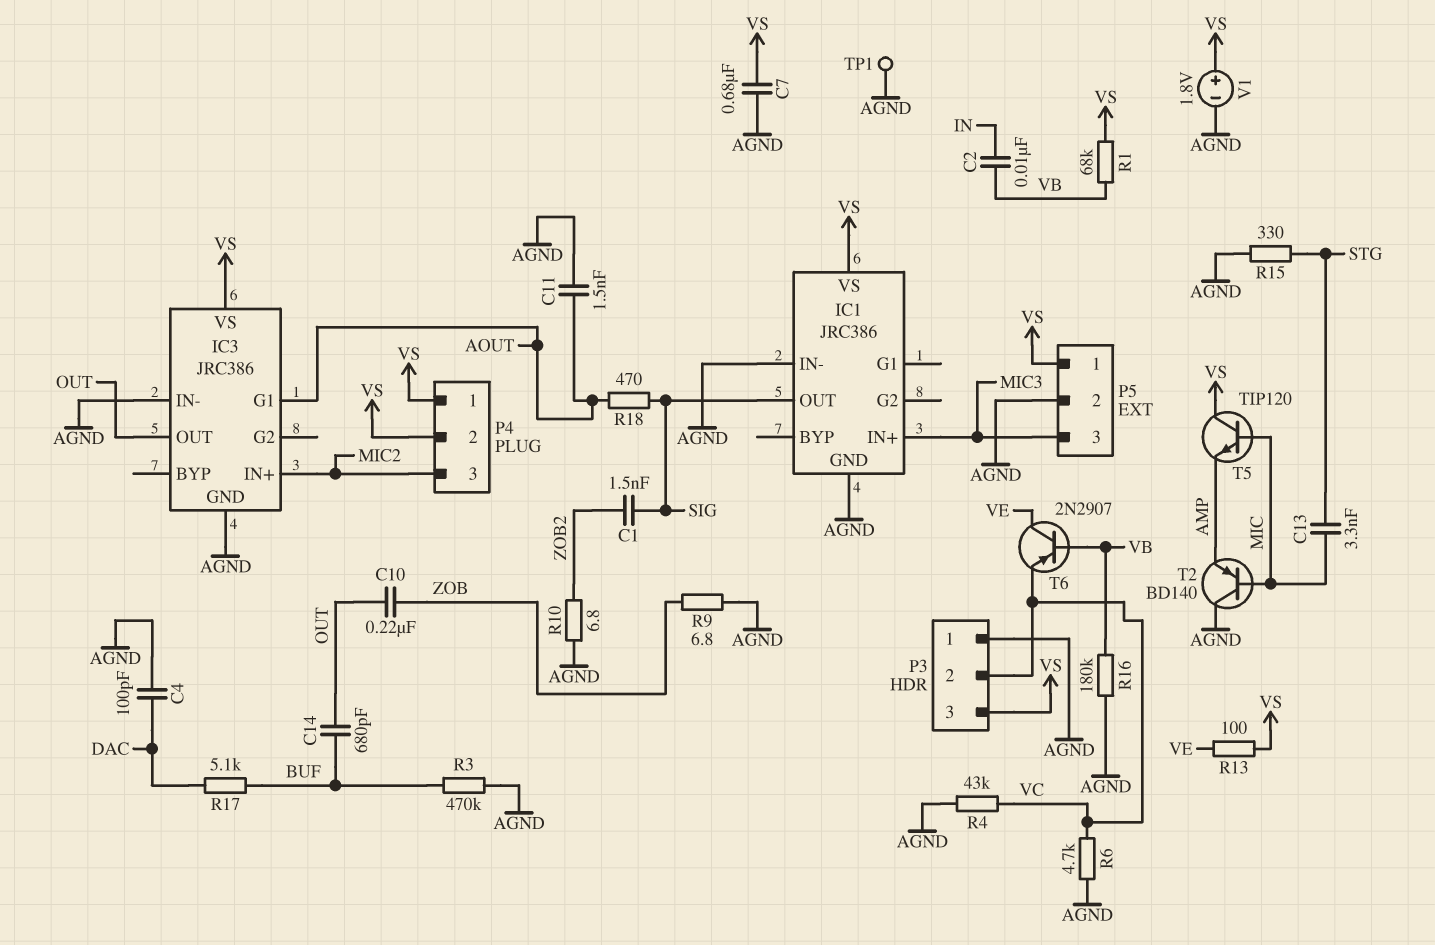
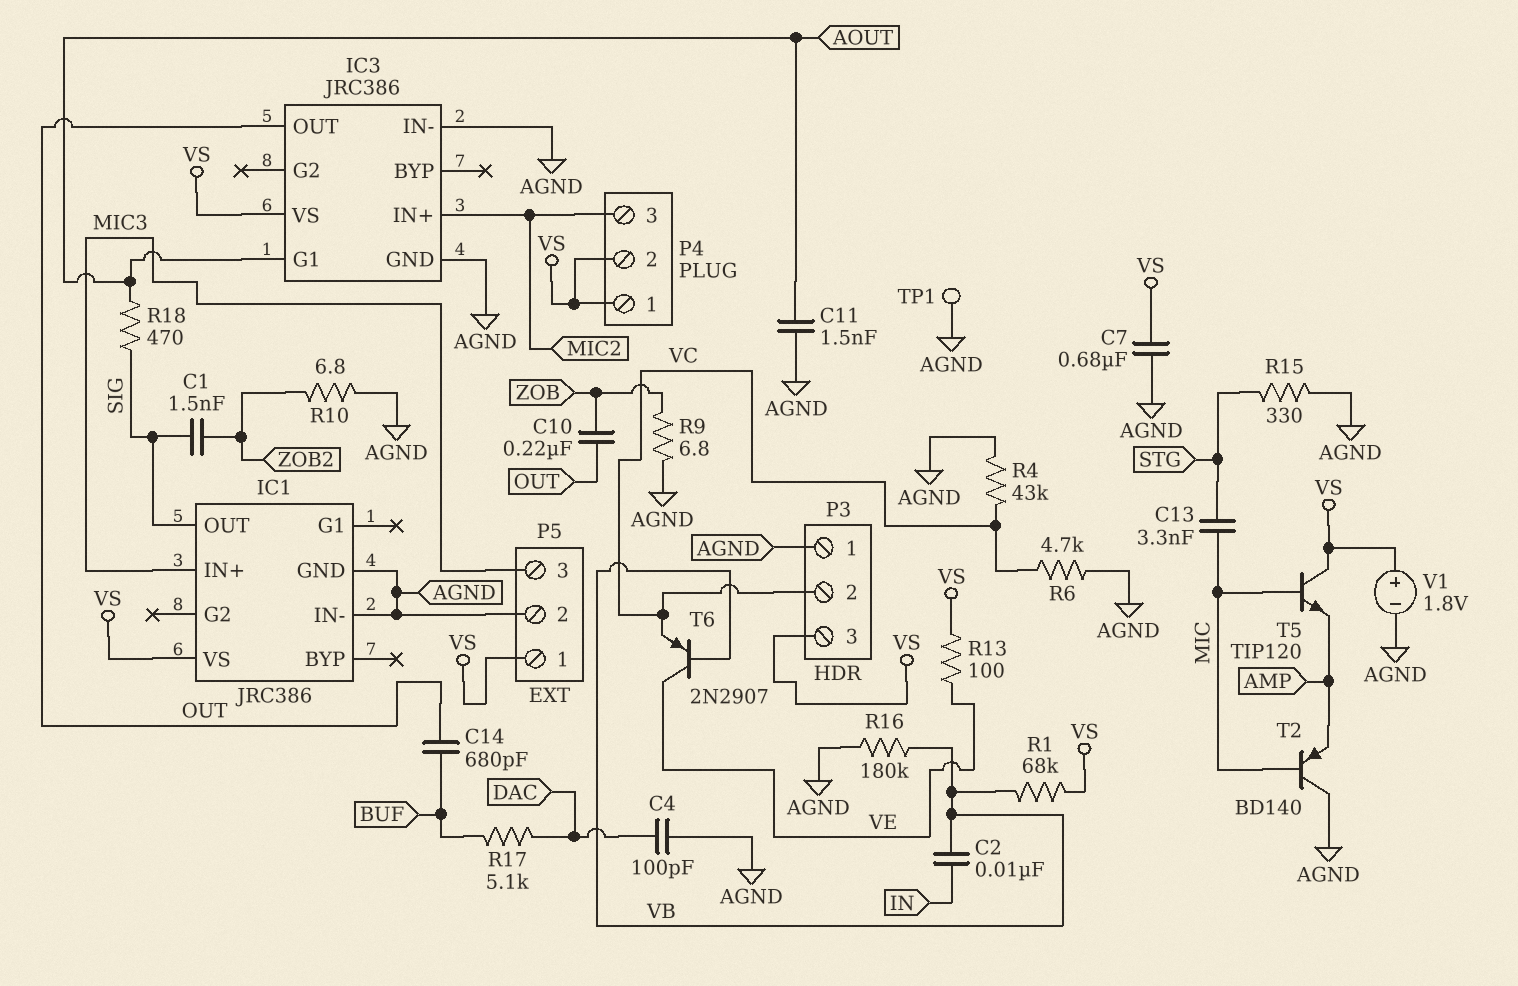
R3: 470k (AGND, BUF) -> none

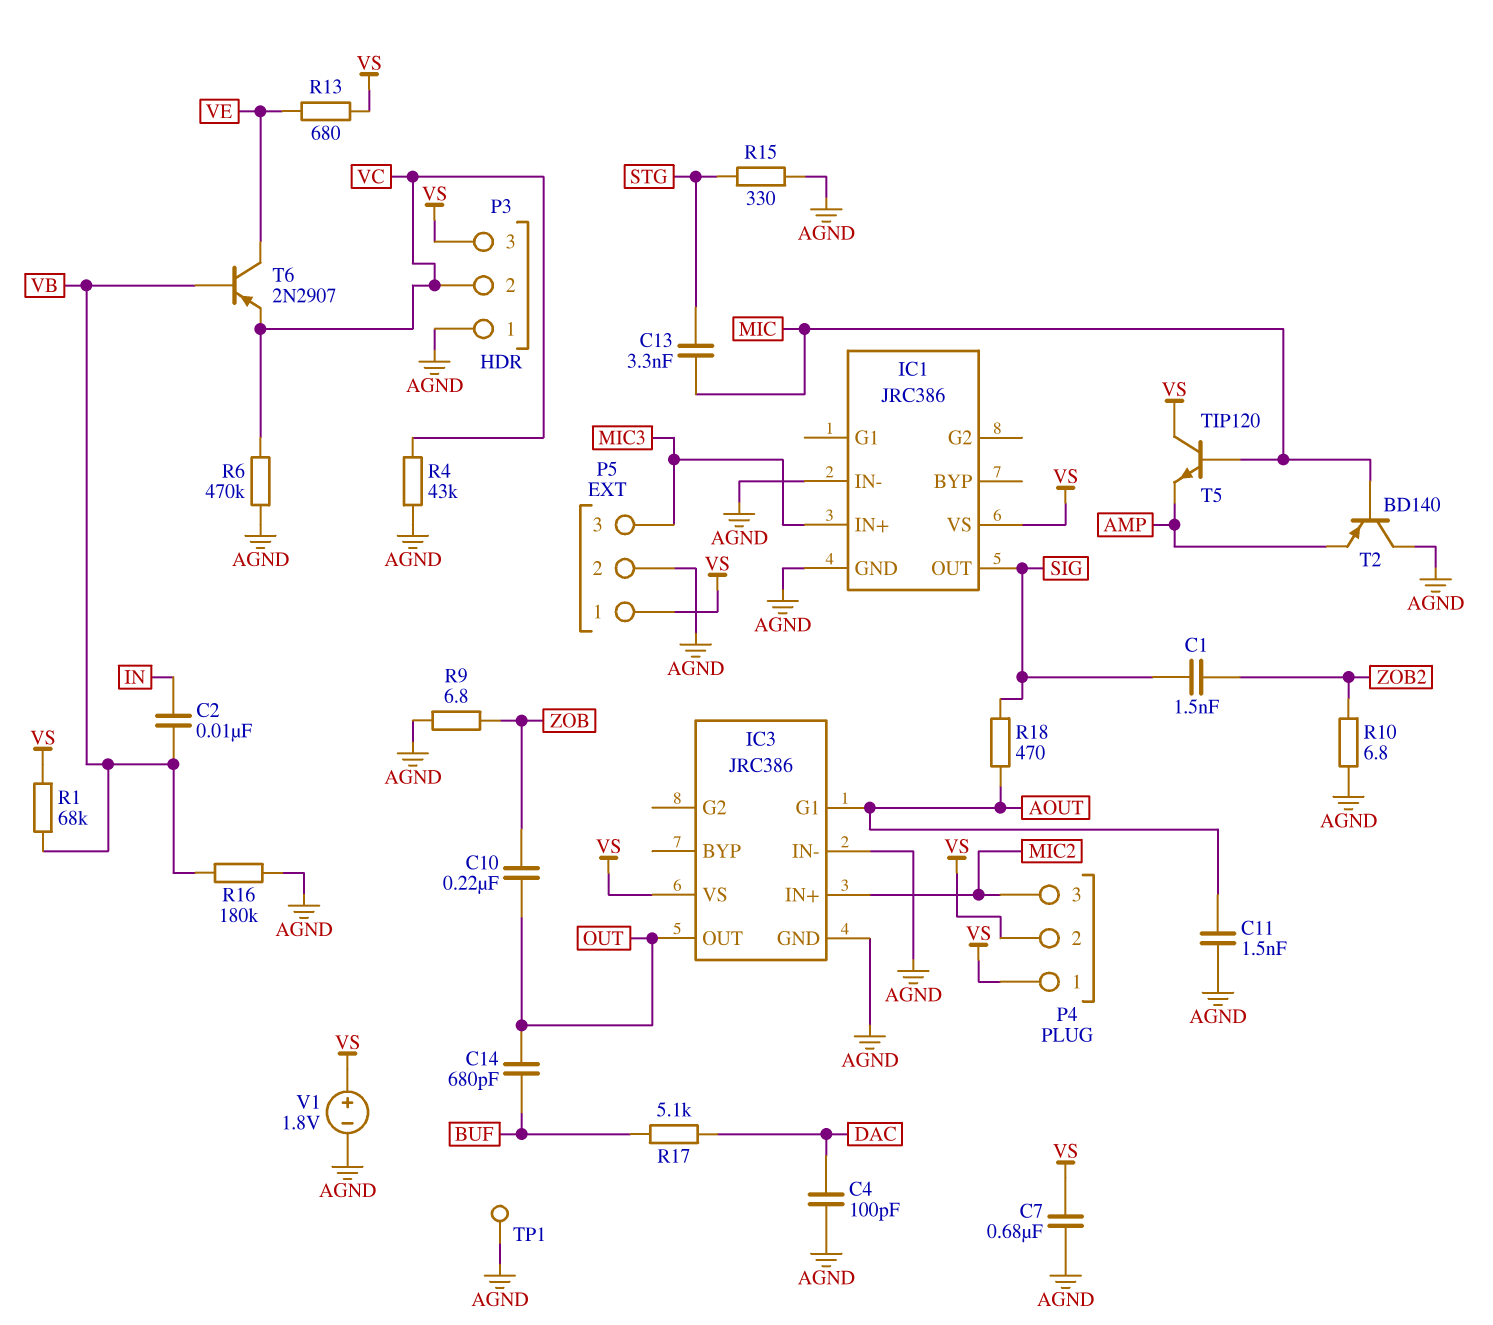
R6: 4.7k (AGND, VC) -> 470k (AGND, VC)
R13: 100 (VE, VS) -> 680 (VE, VS)

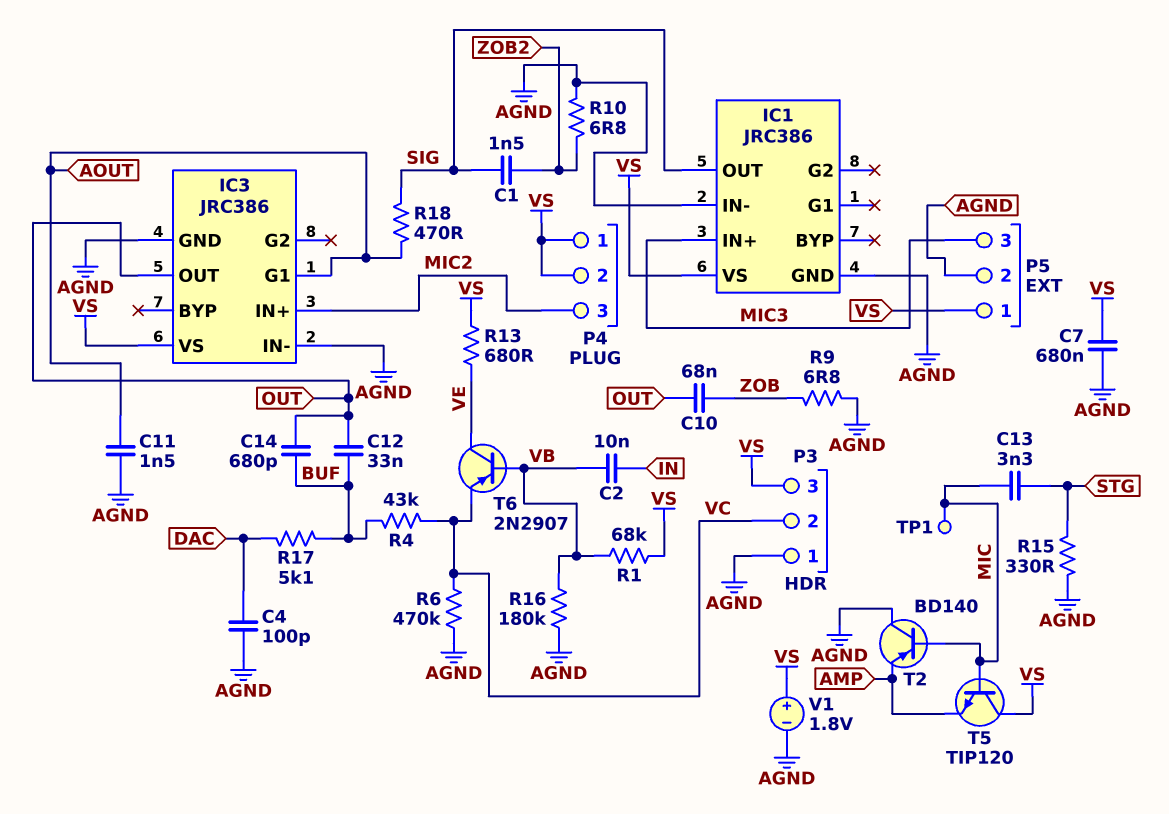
C10: 220nF (OUT, ZOB) -> 68nF (OUT, ZOB)
C12: none -> 33nF (BUF, OUT)
R4: 43k (AGND, VC) -> 43k (BUF, VC)
TP1: test point (AGND) -> test point (MIC)

